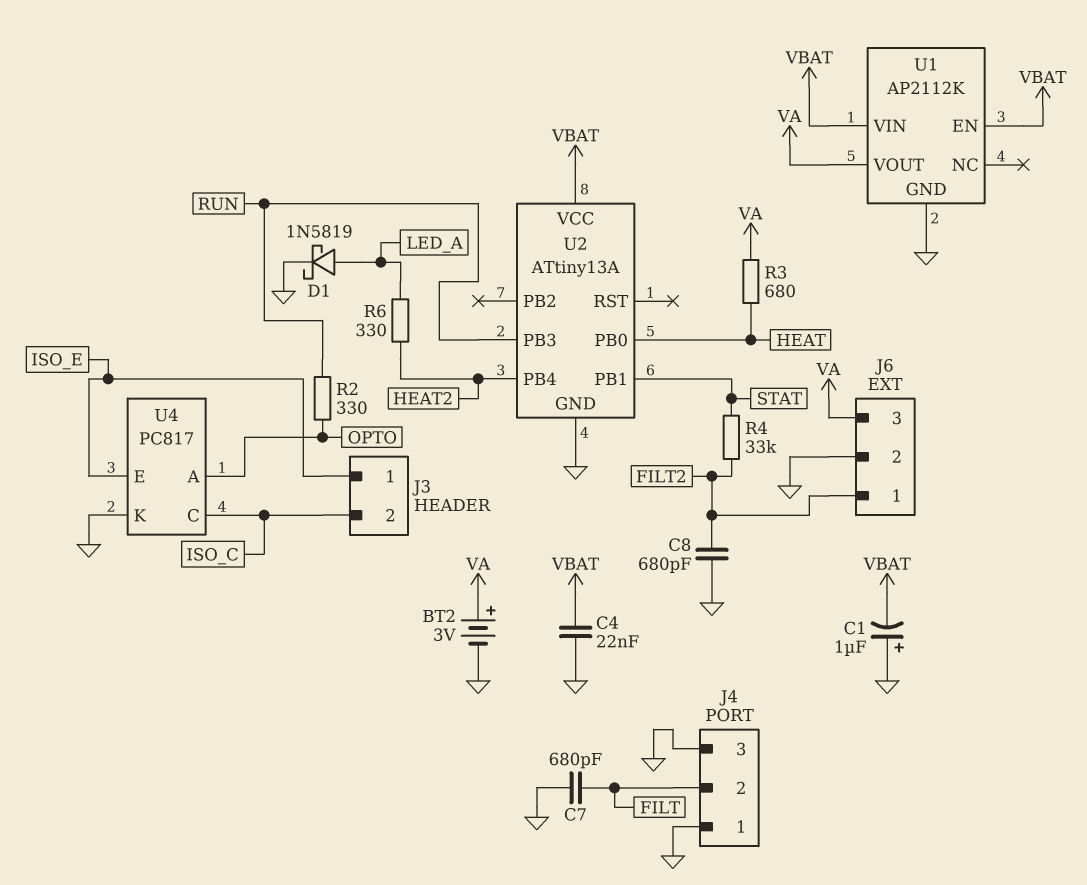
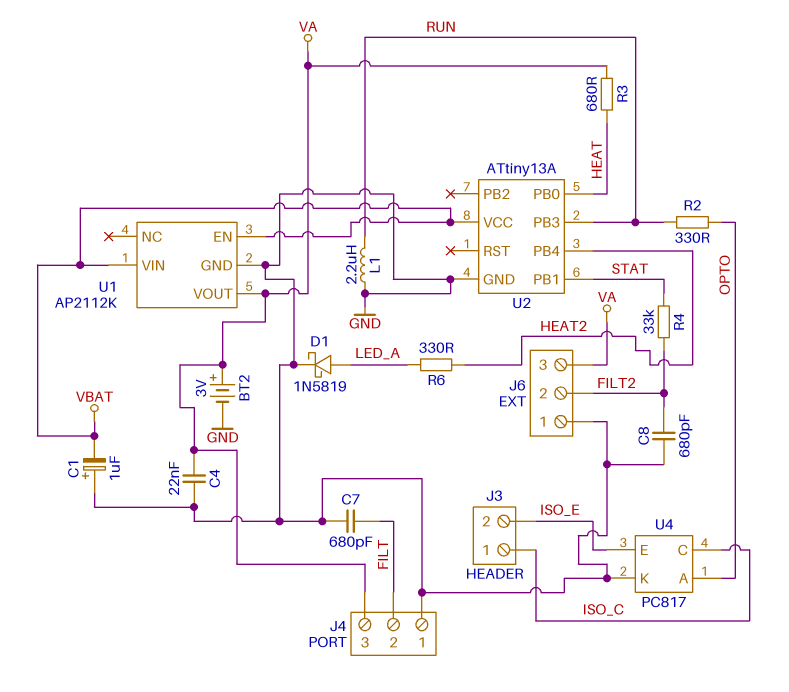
C4: 22nF (GND, VBAT) -> 22nF (GND, VA)
J3 pin 1: ISO_E -> ISO_C
J3 pin 2: ISO_C -> ISO_E
J4 pin 3: GND -> VA
J6 pin 1: FILT2 -> GND
J6 pin 2: GND -> FILT2
L1: none -> 2.2uH (GND, RUN)

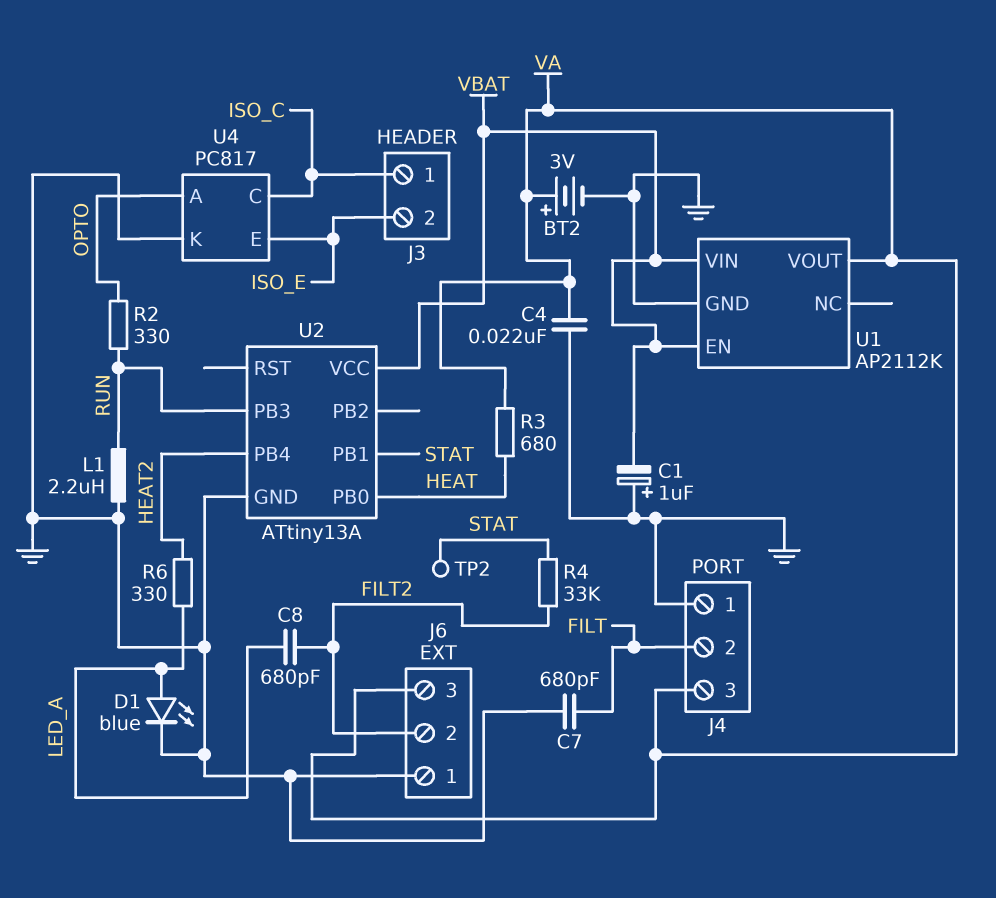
C8: 680pF (FILT2, GND) -> 680pF (FILT2, LED_A)
D1: schottky 1N5819 (A LED_A, K GND) -> LED blue (A LED_A, K GND)
TP2: none -> test point (STAT)

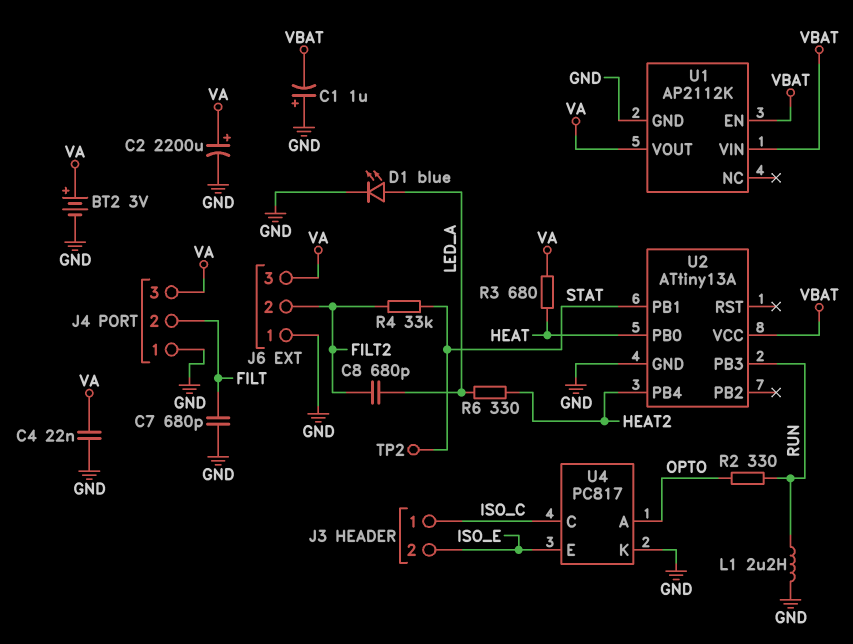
C2: none -> 2200uF (plus VA, minus GND)

